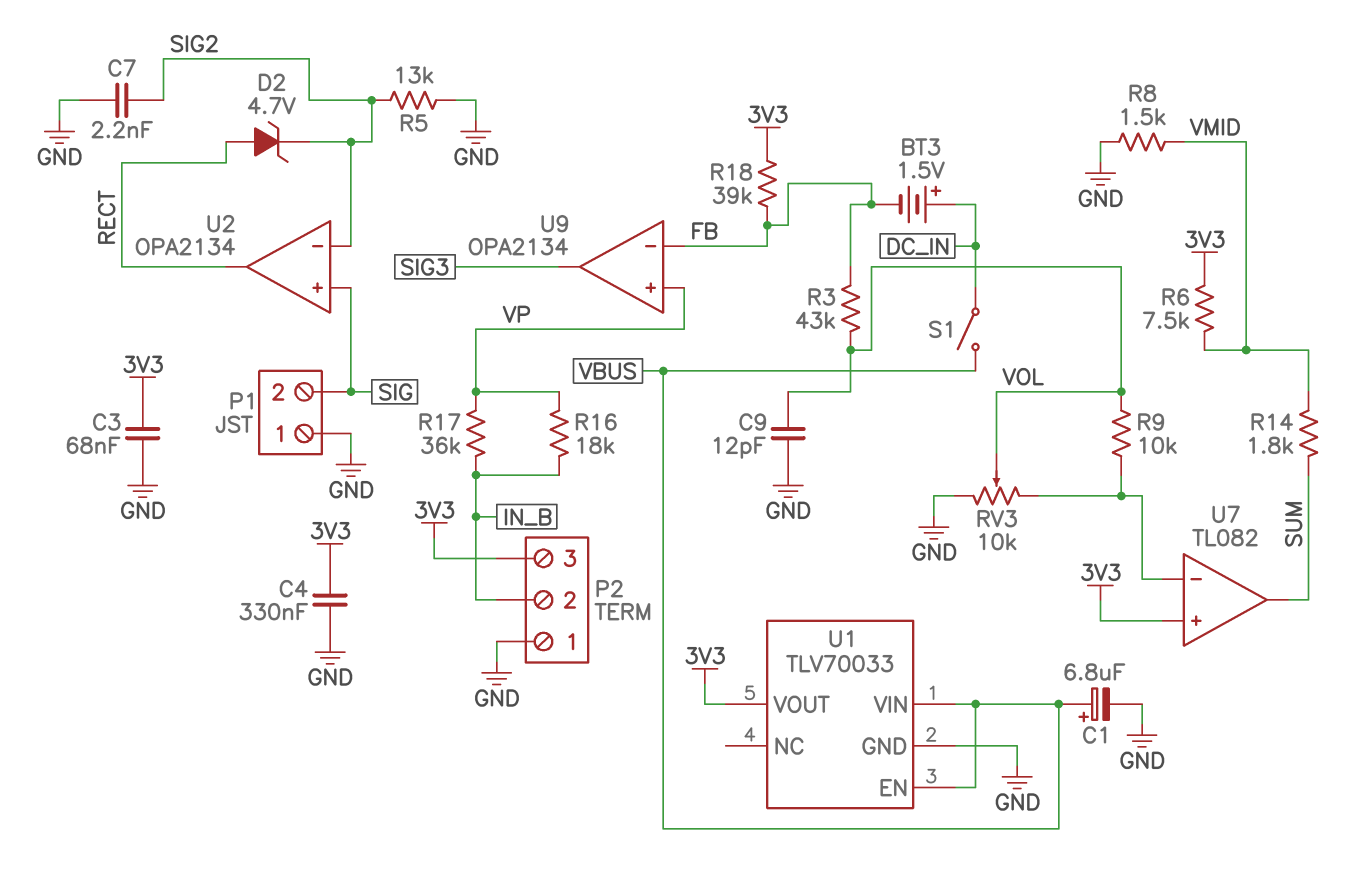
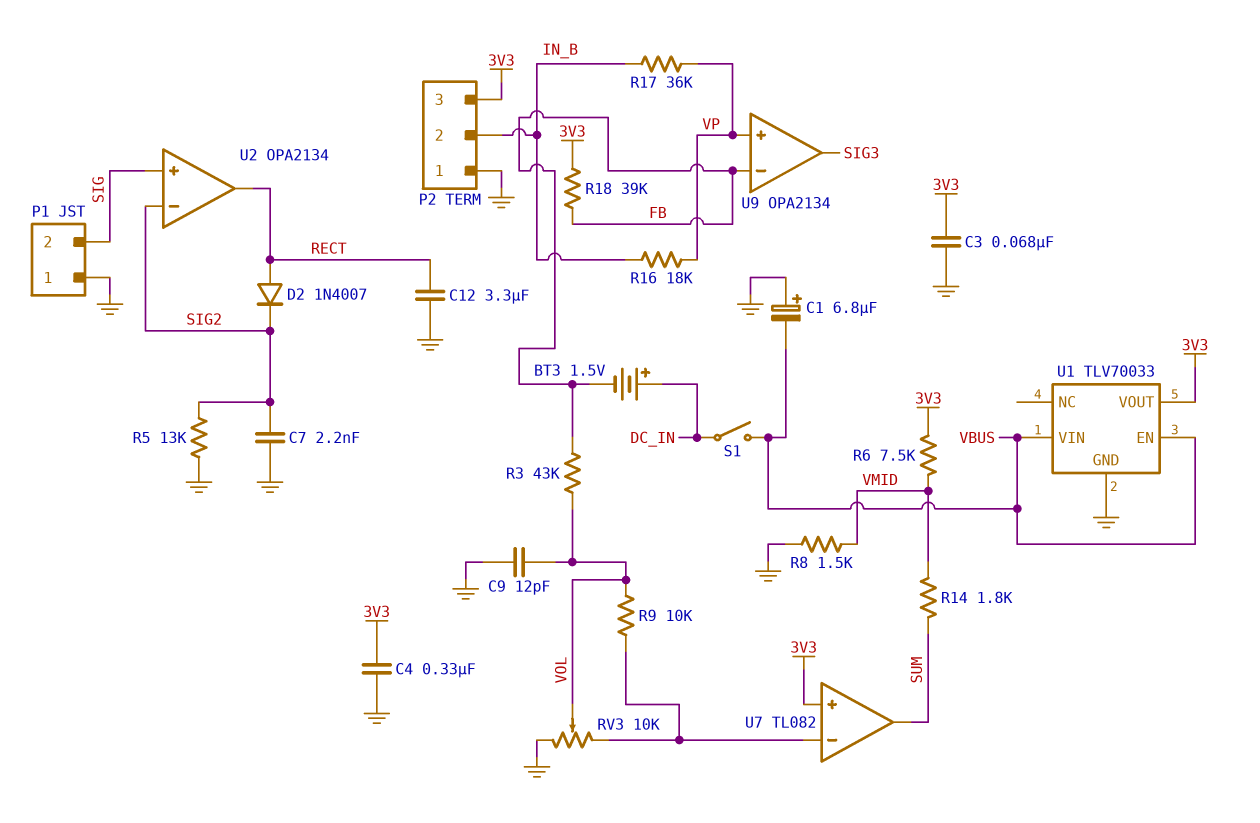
C1: 6.8uF (plus VBUS, minus GND) -> 6.8uF (plus GND, minus VBUS)
C12: none -> 3.3uF (GND, RECT)
D2: zener 4.7V (A RECT, K SIG2) -> diode 1N4007 (A RECT, K SIG2)

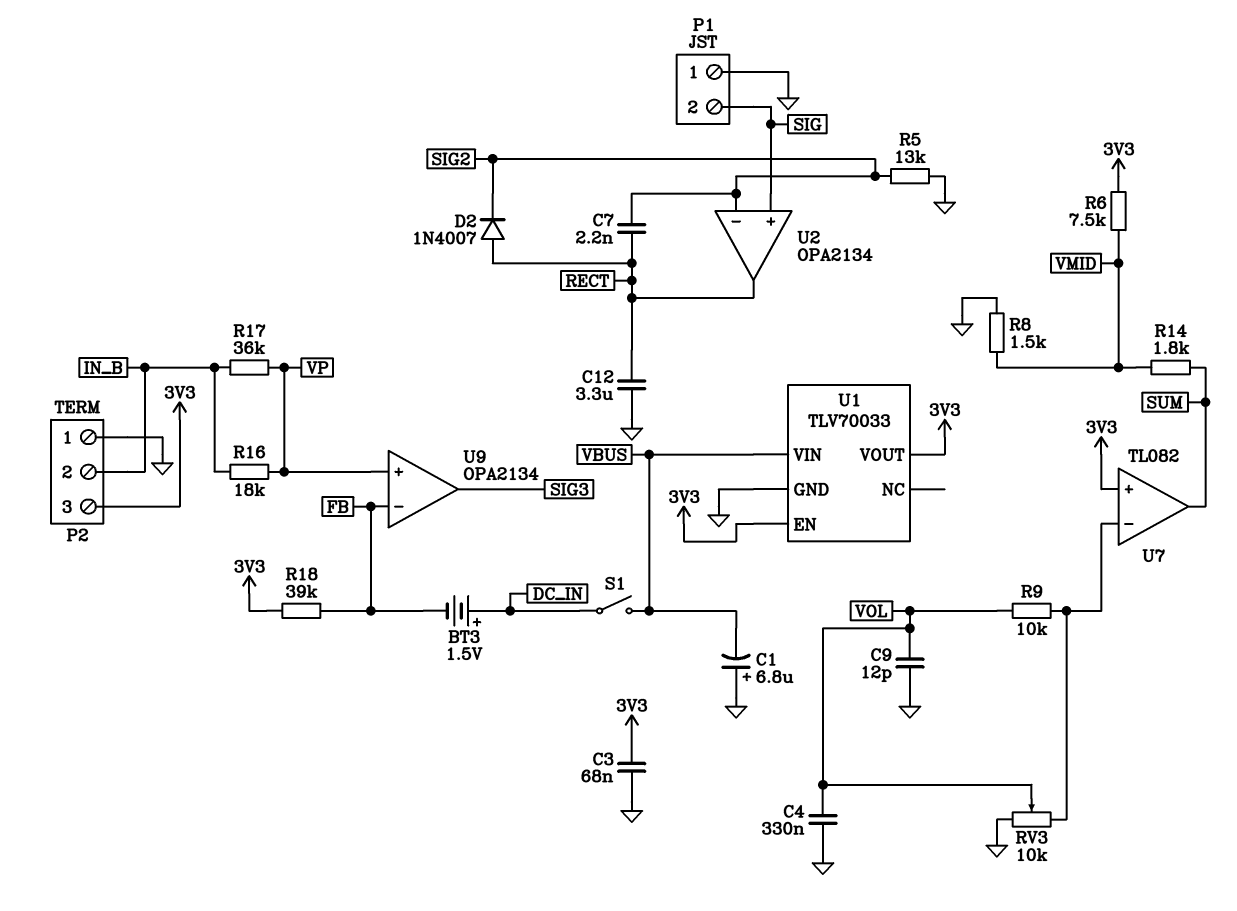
C4: 330nF (3V3, GND) -> 330nF (GND, VOL)
C7: 2.2nF (GND, SIG2) -> 2.2nF (RECT, SIG2)
R3: 43k (FB, VOL) -> none
U1 pin EN: VBUS -> 3V3

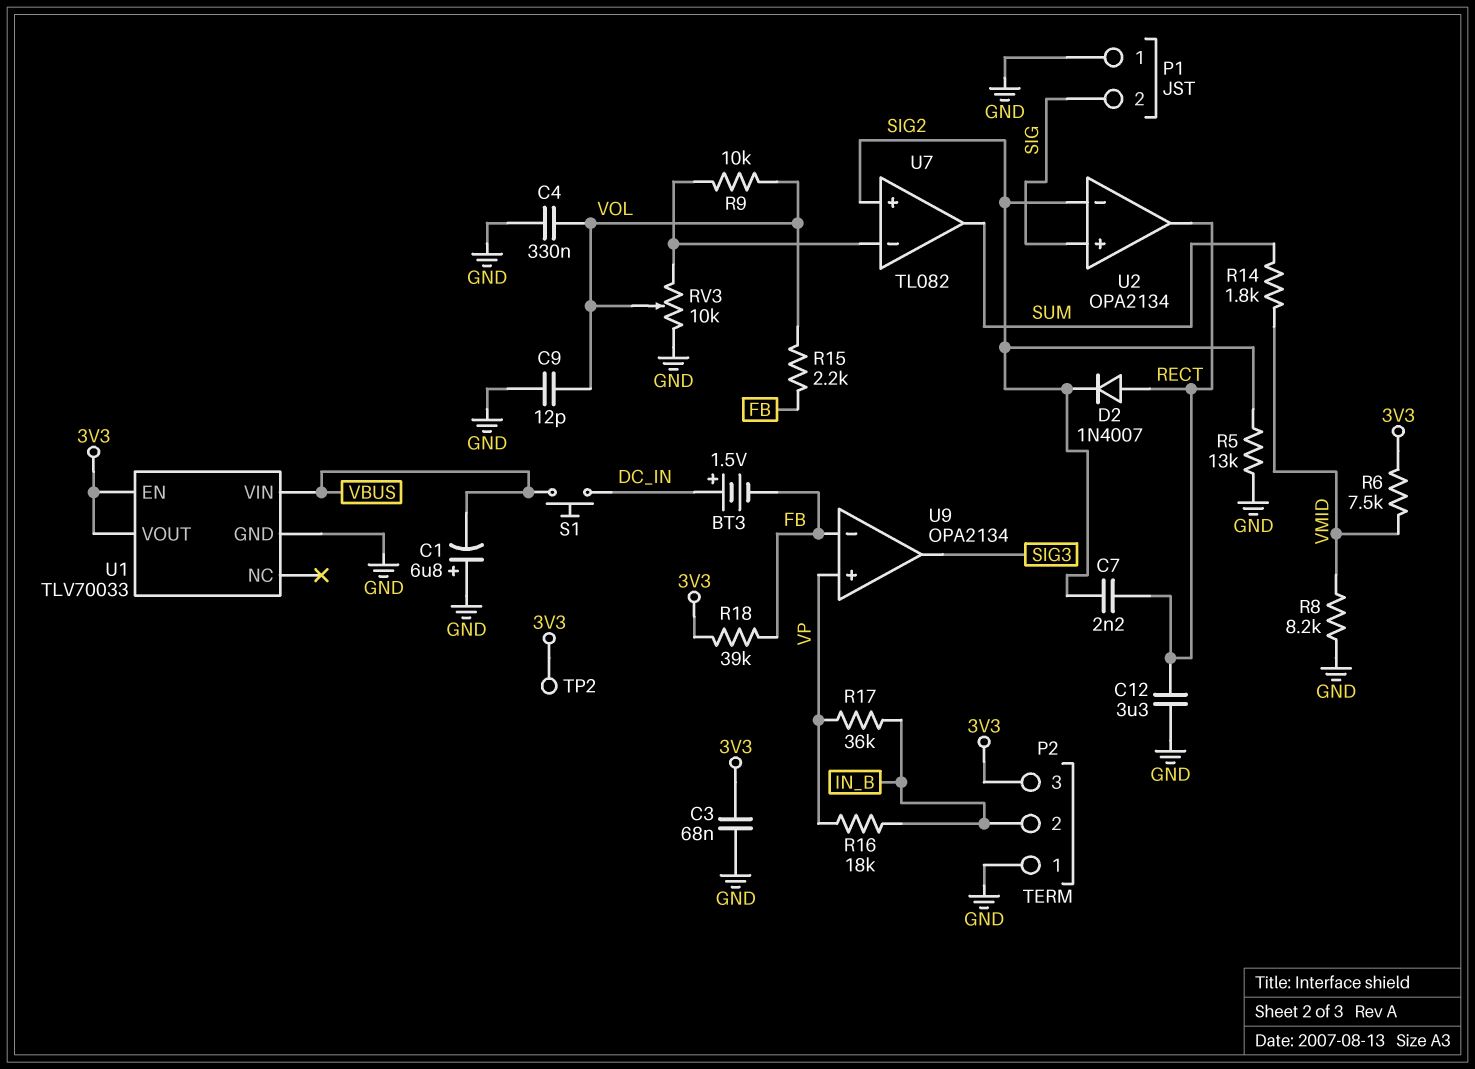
R8: 1.5k (GND, VMID) -> 8.2k (GND, VMID)
R15: none -> 2.2k (FB, VOL)
S1: switch (DC_IN, VBUS) -> button (DC_IN, VBUS)
TP2: none -> test point (3V3)
U7 pin in+: 3V3 -> SIG2

